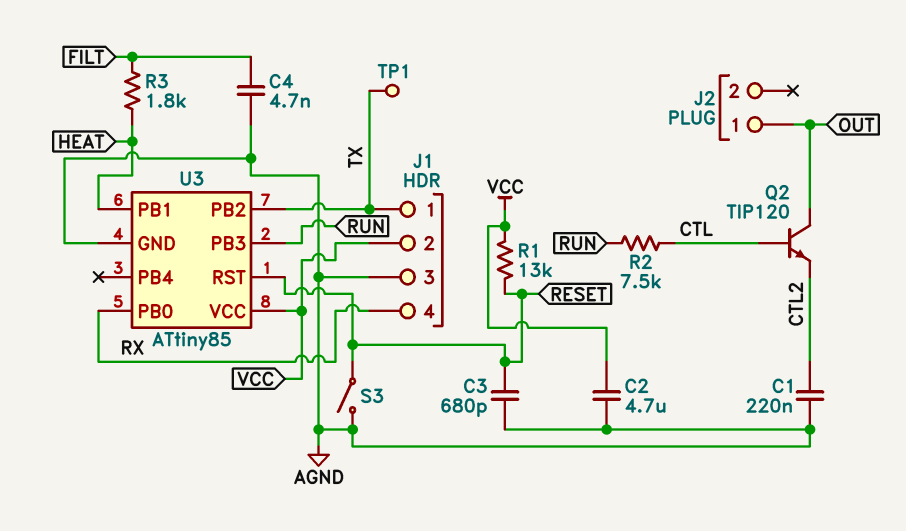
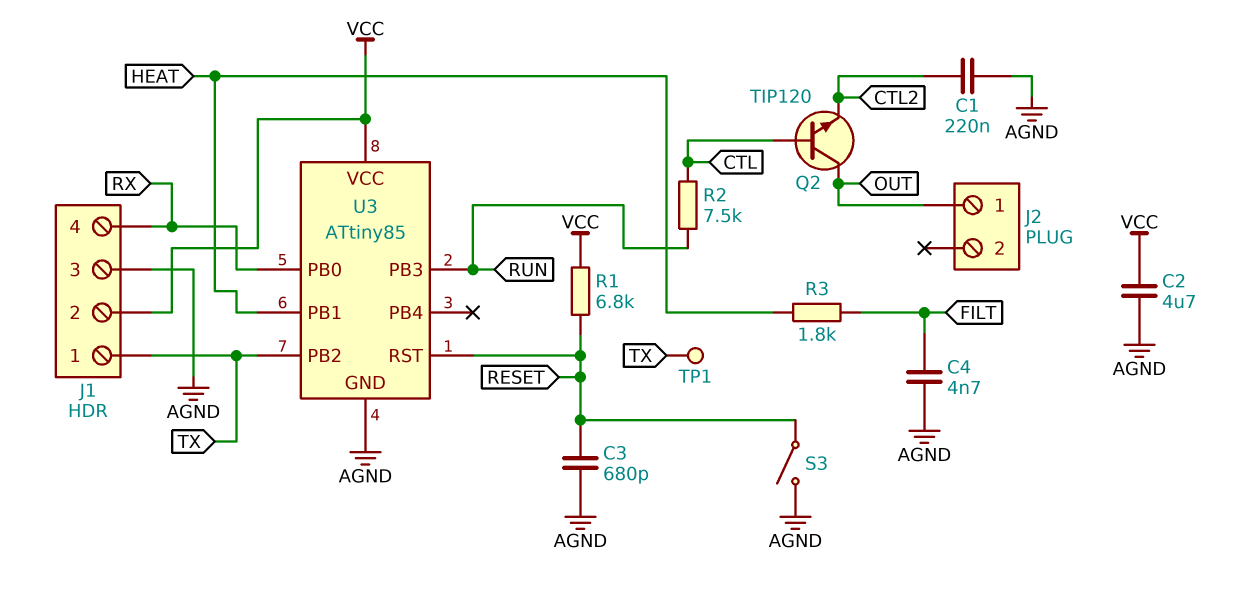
R1: 13k (RESET, VCC) -> 6.8k (RESET, VCC)

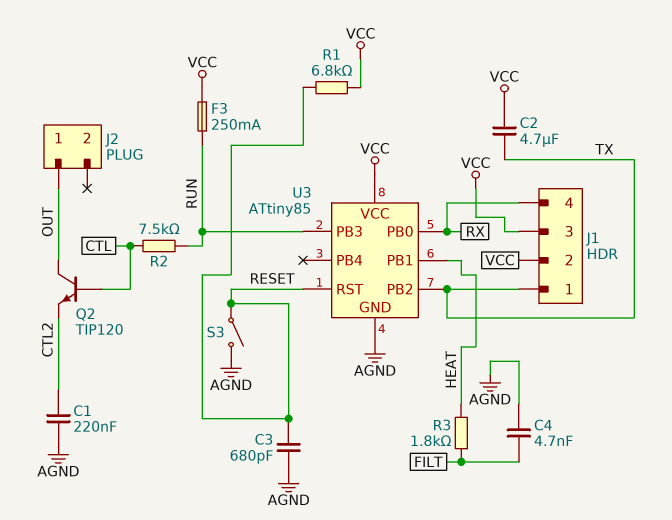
C2: 4.7uF (AGND, VCC) -> 4.7uF (TX, VCC)
F3: none -> 250mA (RUN, VCC)
J1 pin 3: AGND -> VCC
TP1: test point (TX) -> none

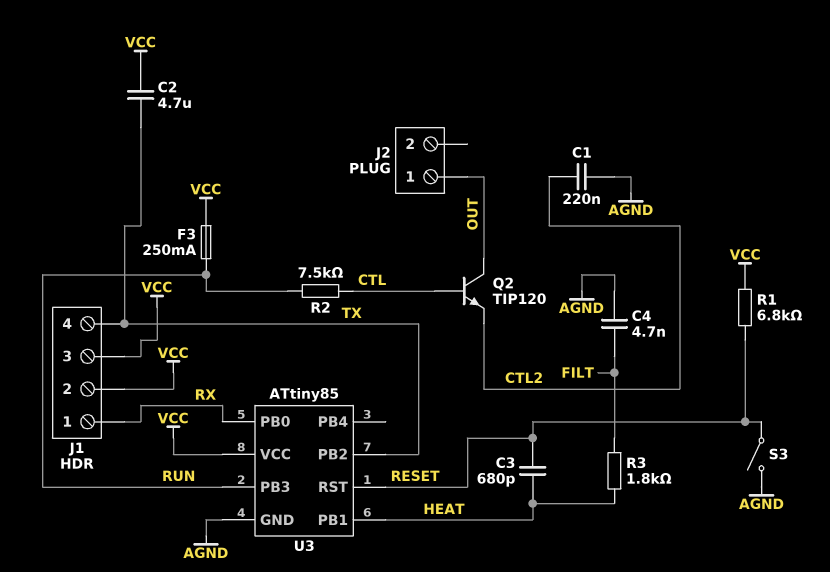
C3: 680pF (AGND, RESET) -> 680pF (HEAT, RESET)
J1 pin 1: TX -> RX
J1 pin 4: RX -> TX

